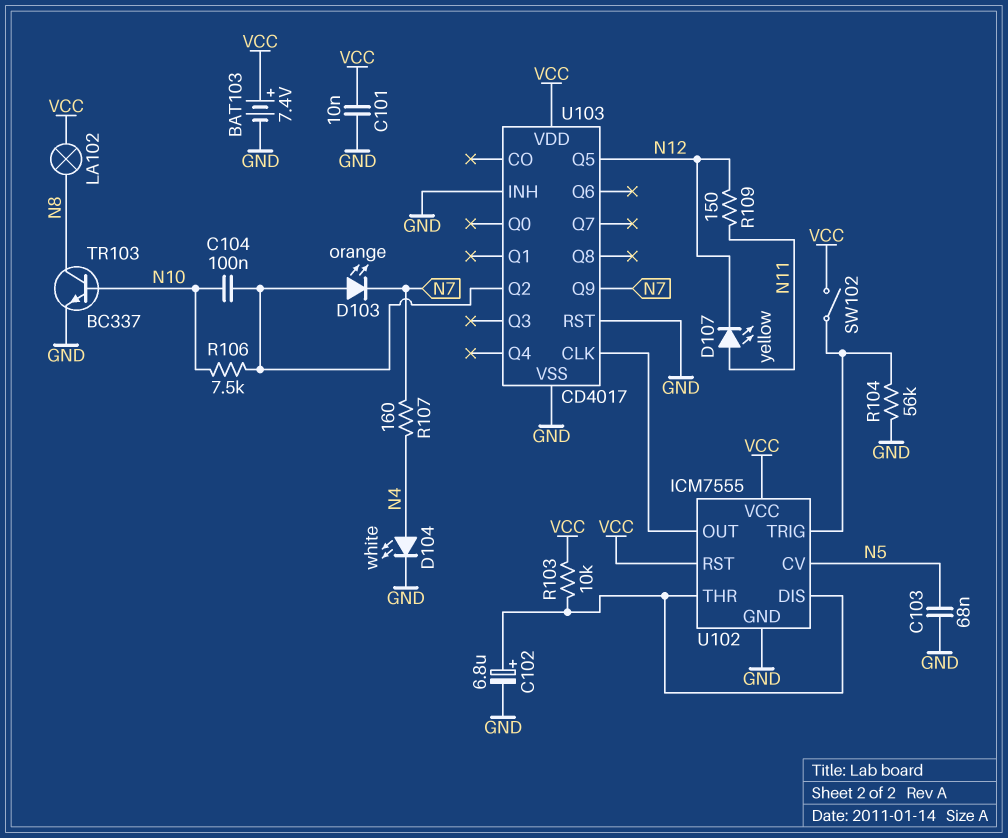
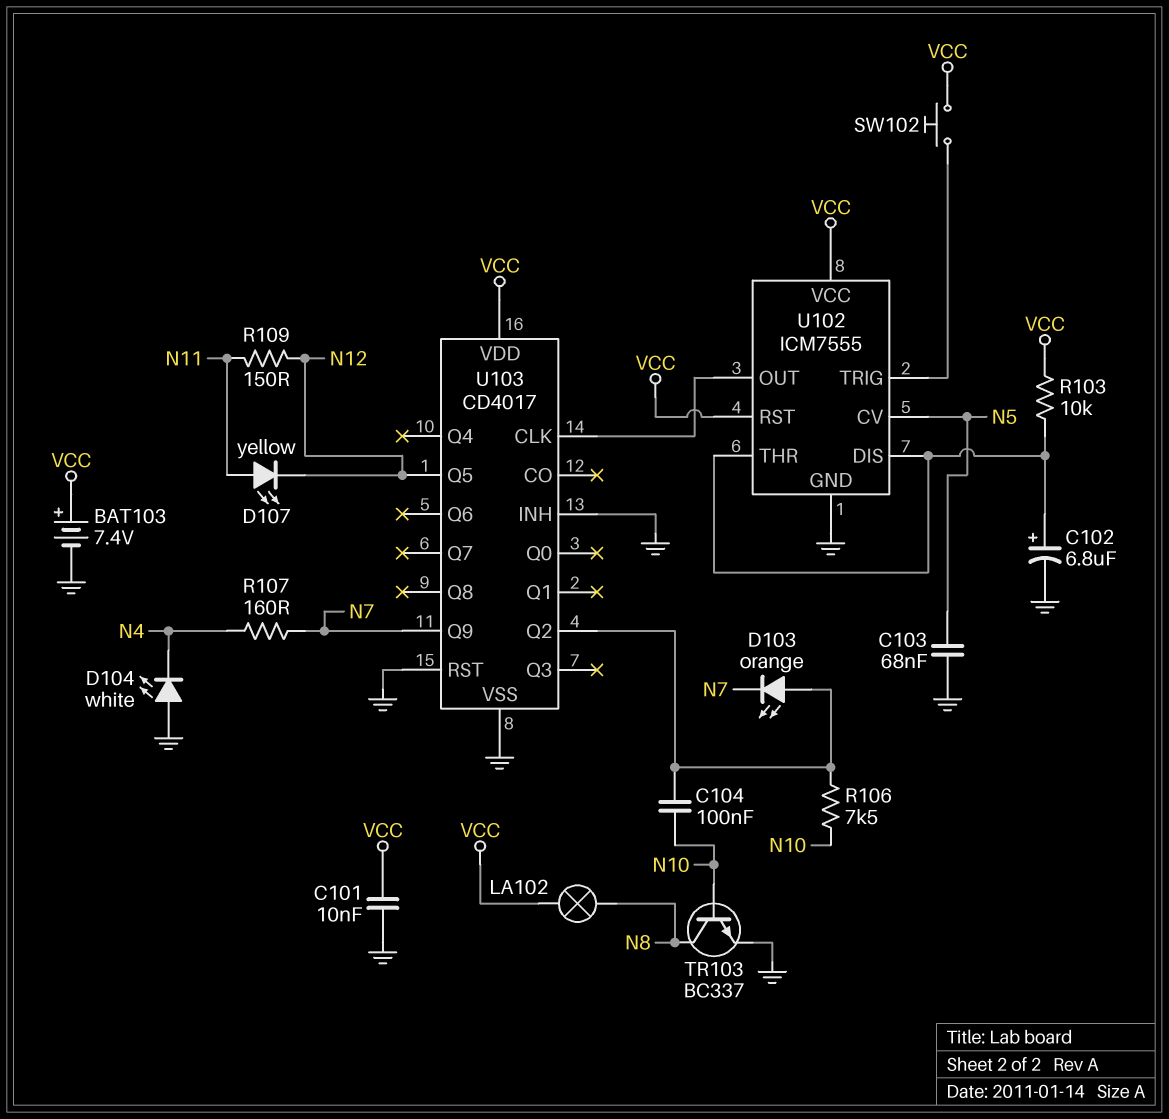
D104: LED white (A N4, K GND) -> LED white (A GND, K N4)
R104: 56k (GND, U102/TRIG) -> none
SW102: switch (U102/TRIG, VCC) -> button (U102/TRIG, VCC)

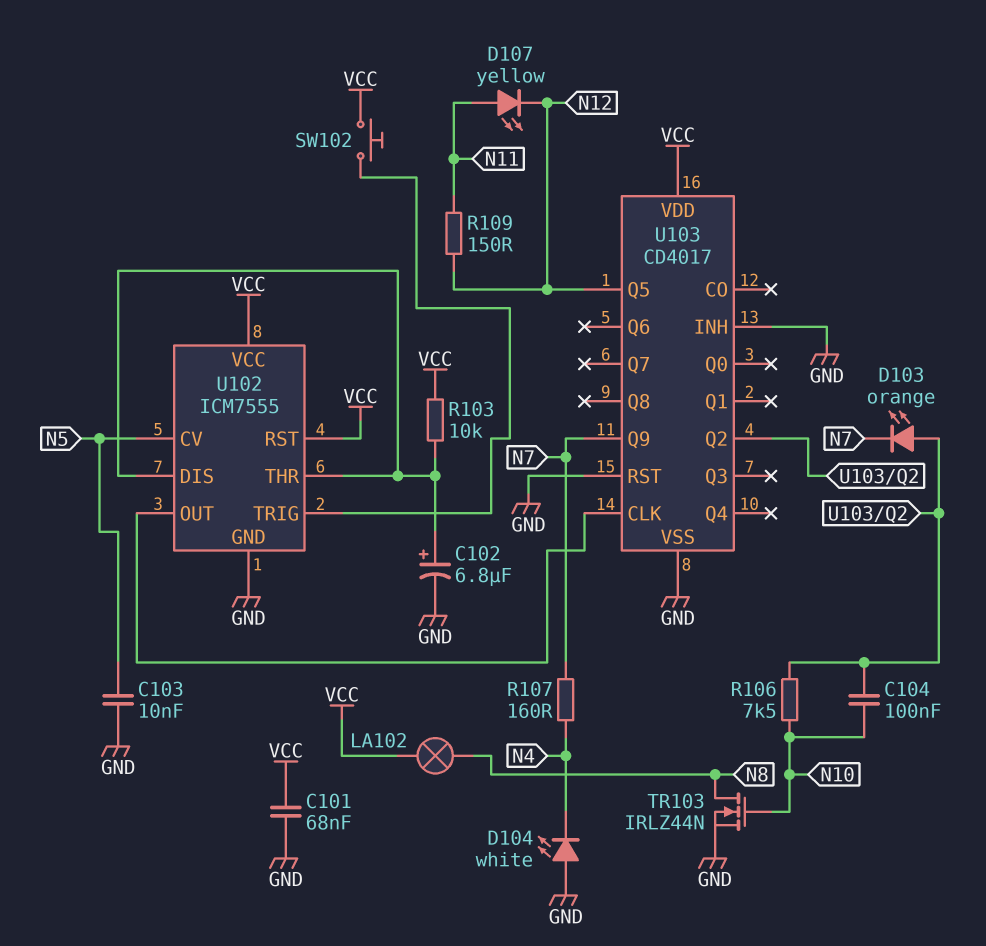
BAT103: 7.4V (plus VCC, minus GND) -> none
C101: 10nF (GND, VCC) -> 68nF (GND, VCC)
C103: 68nF (GND, N5) -> 10nF (GND, N5)
TR103: NPN BC337 (B N10, C N8, E GND) -> NMOS IRLZ44N (G N10, D N8, S GND)

